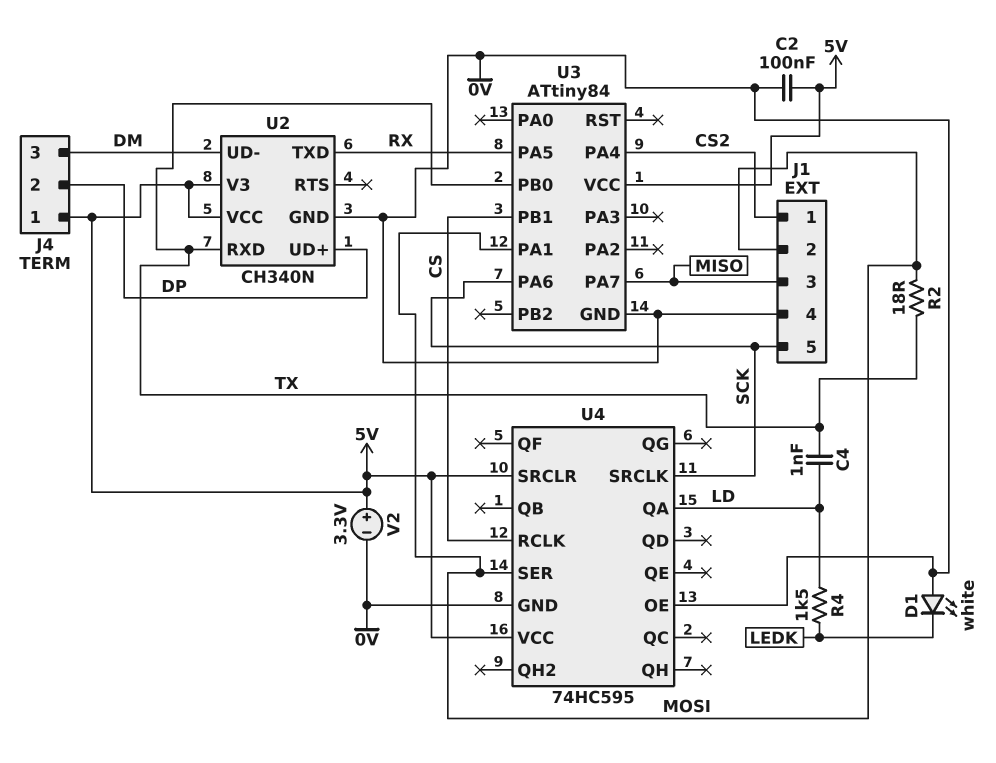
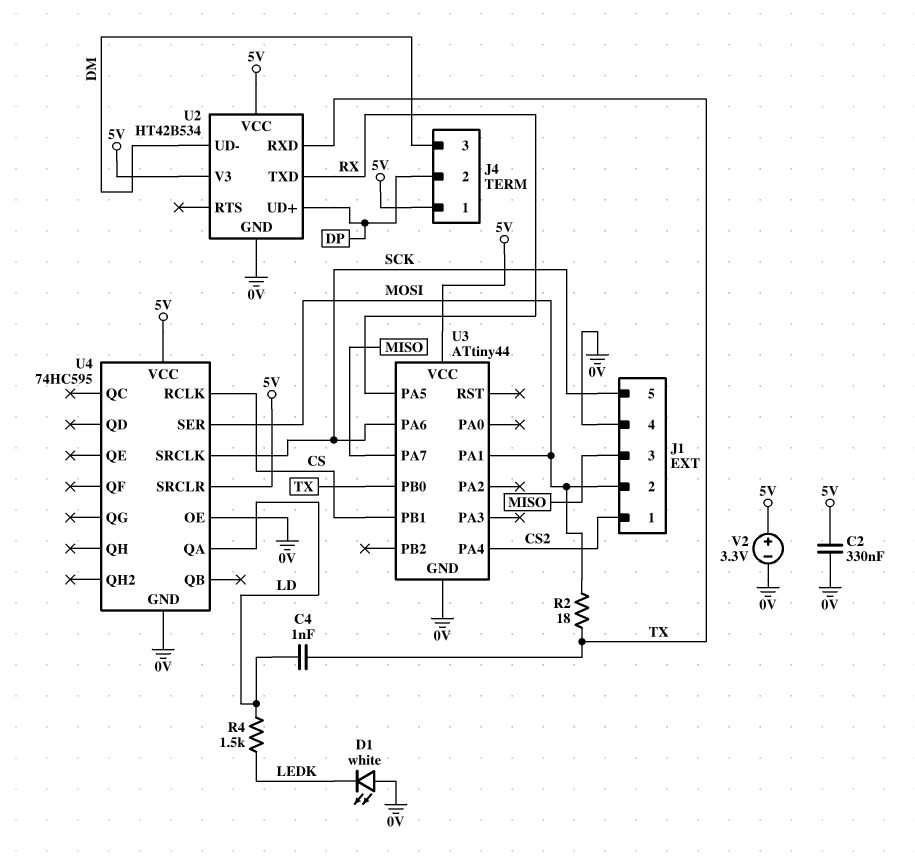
C2: 100nF (0V, 5V) -> 330nF (0V, 5V)
U2: CH340N -> HT42B534
U3: ATtiny84 -> ATtiny44

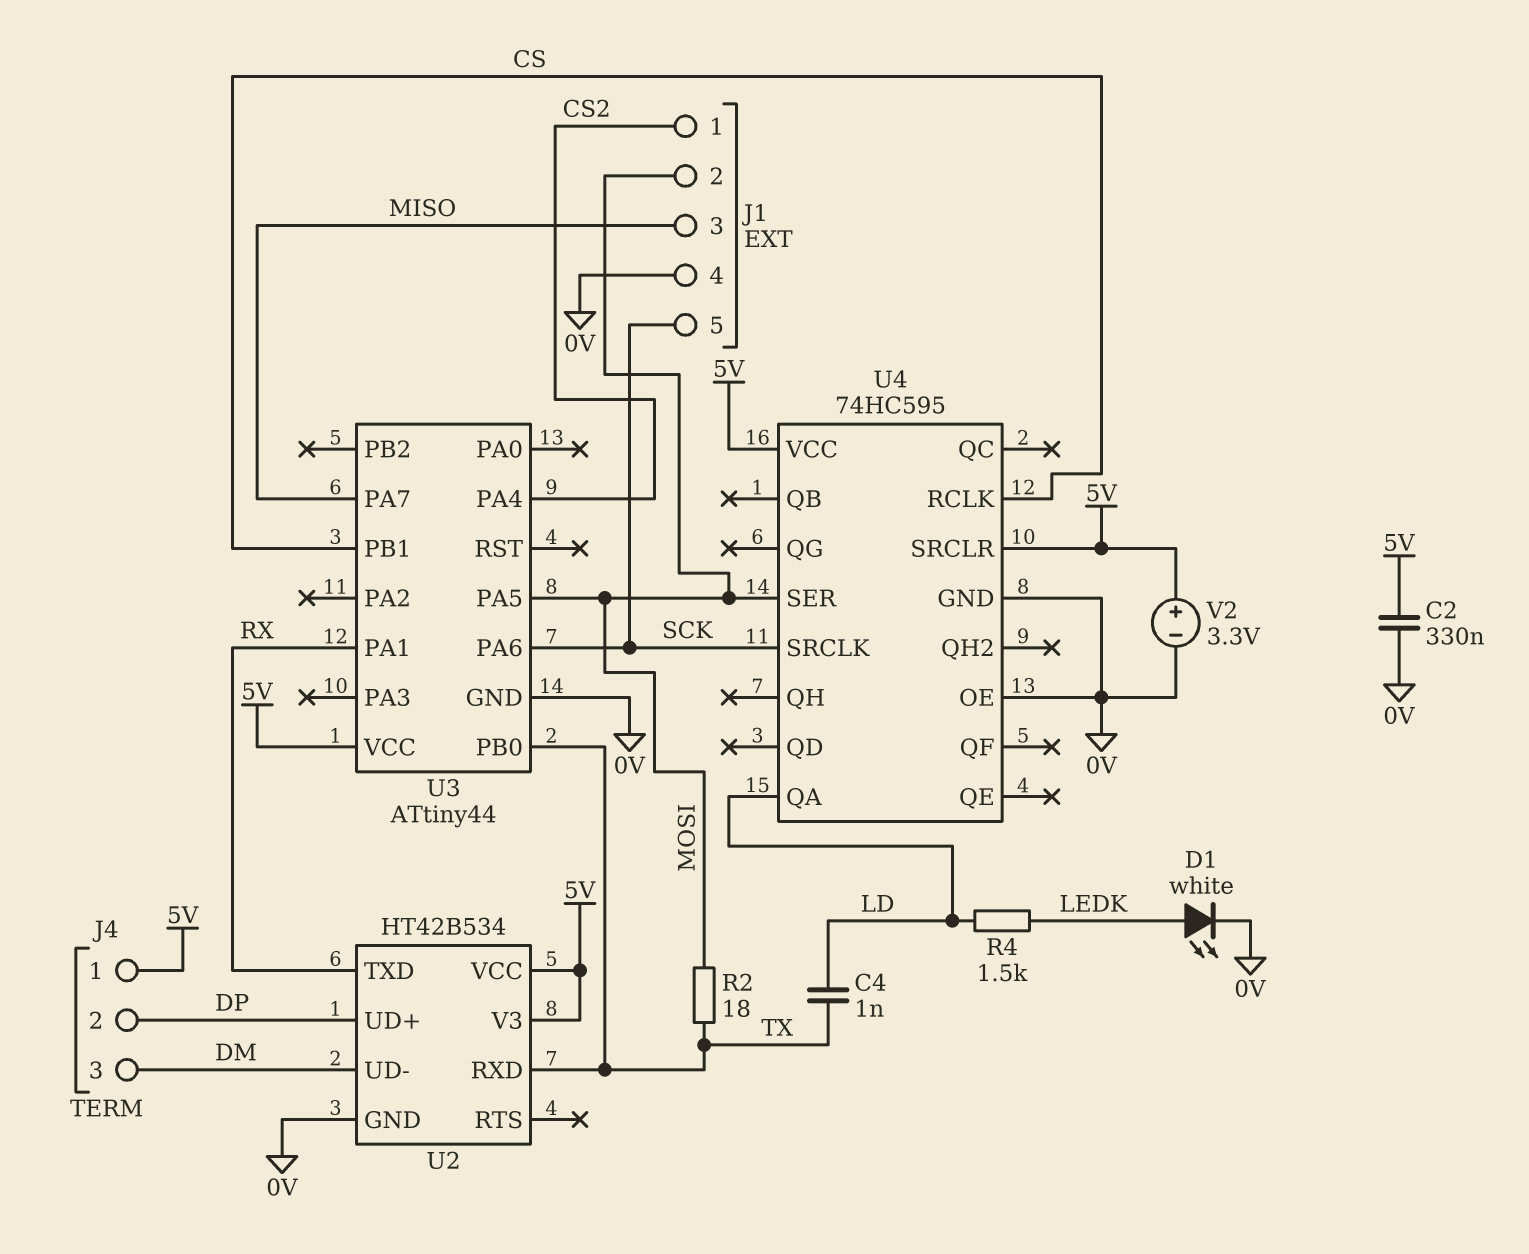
D1: LED white (A 0V, K LEDK) -> LED white (A LEDK, K 0V)
U3 pin PA1: MOSI -> RX
U3 pin PA5: RX -> MOSI

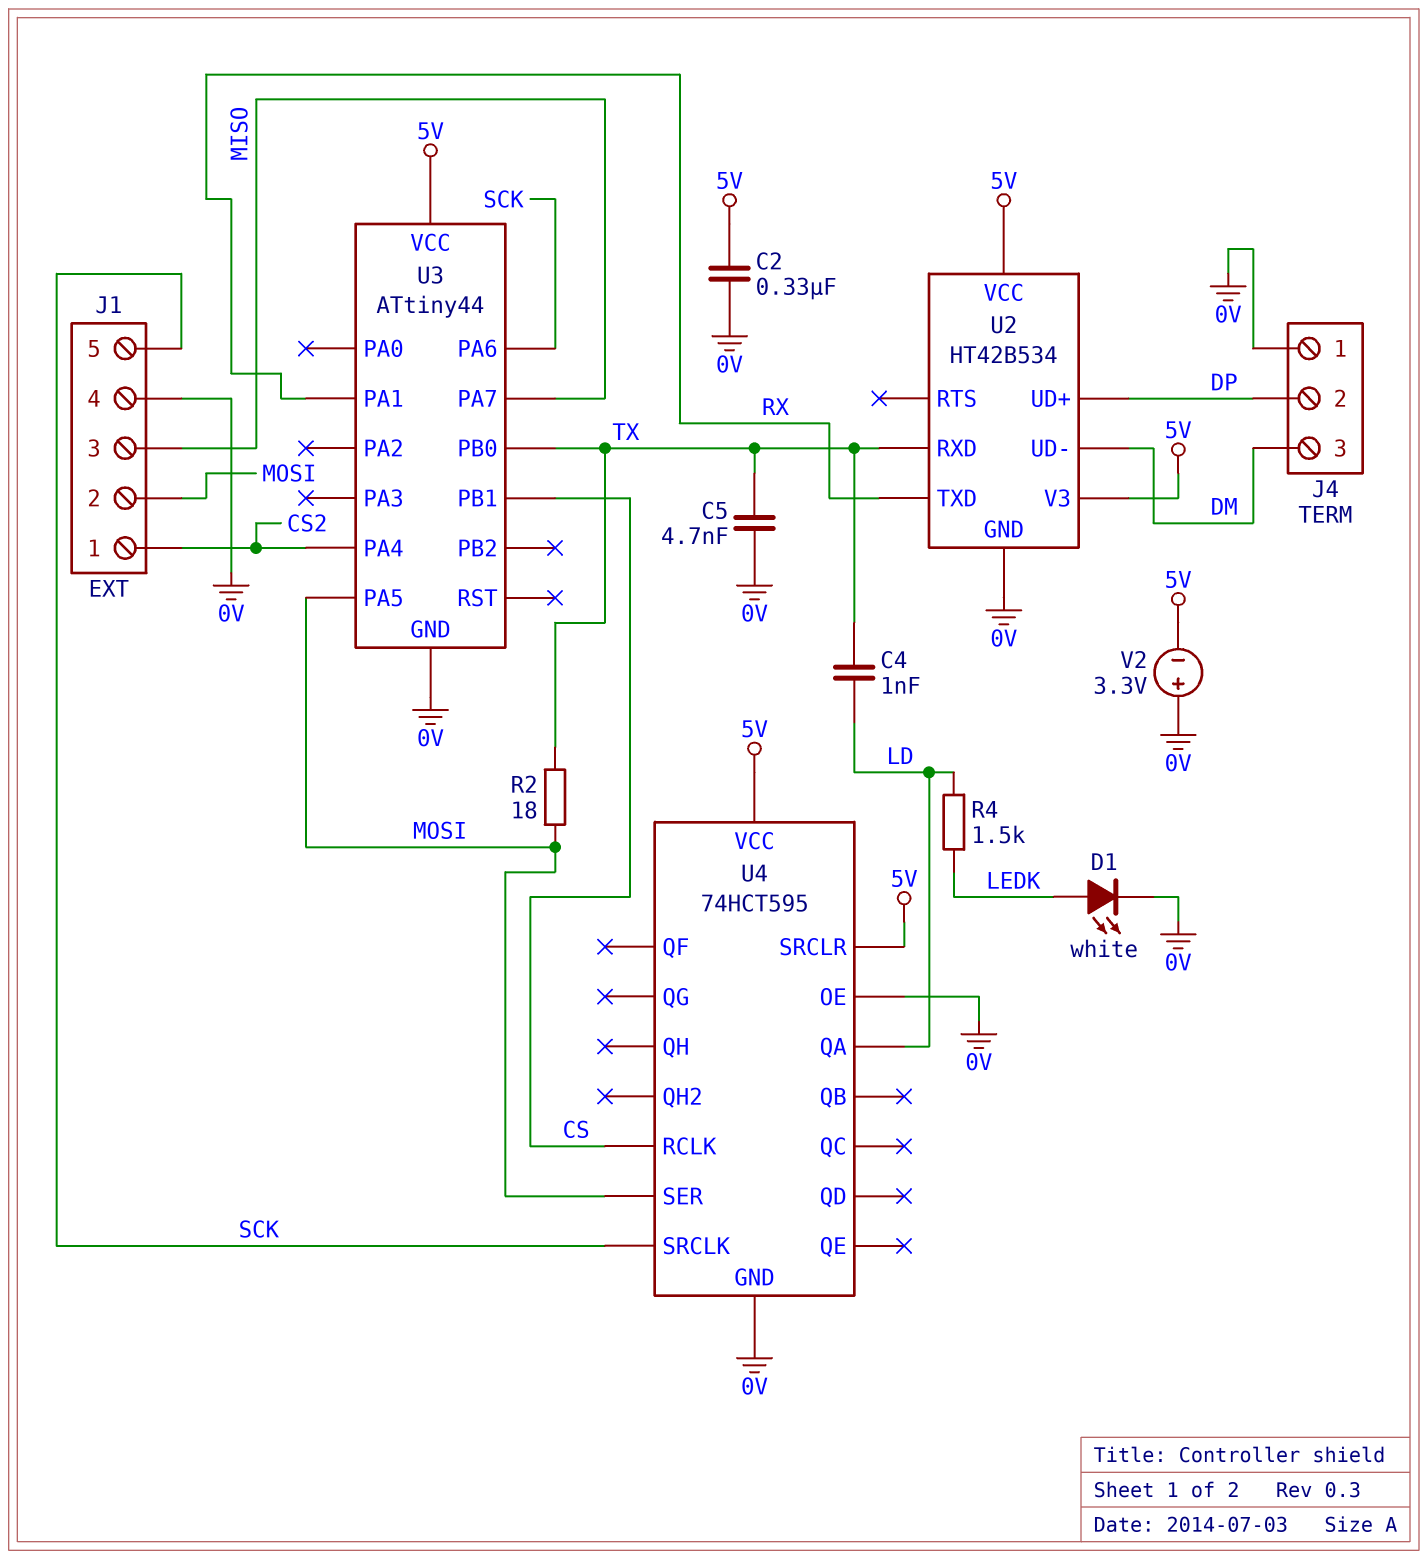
C5: none -> 4.7nF (0V, TX)
J4 pin 1: 5V -> 0V
U4: 74HC595 -> 74HCT595
V2: 3.3V (plus 5V, minus 0V) -> 3.3V (plus 0V, minus 5V)

